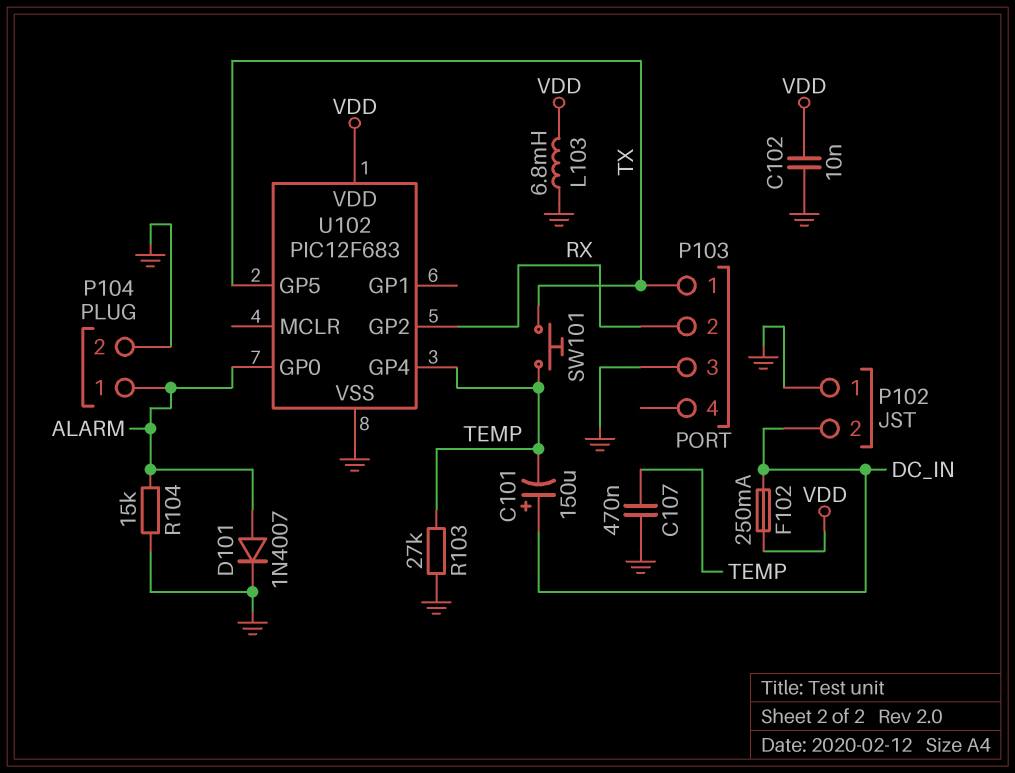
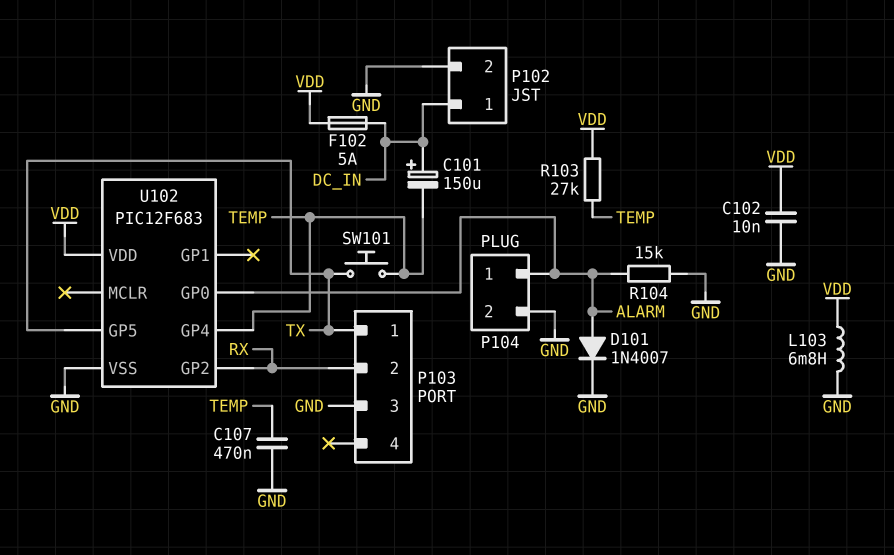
F102: 250mA (DC_IN, VDD) -> 5A (DC_IN, VDD)
P102 pin 1: GND -> DC_IN
P102 pin 2: DC_IN -> GND
R103: 27k (GND, TEMP) -> 27k (TEMP, VDD)

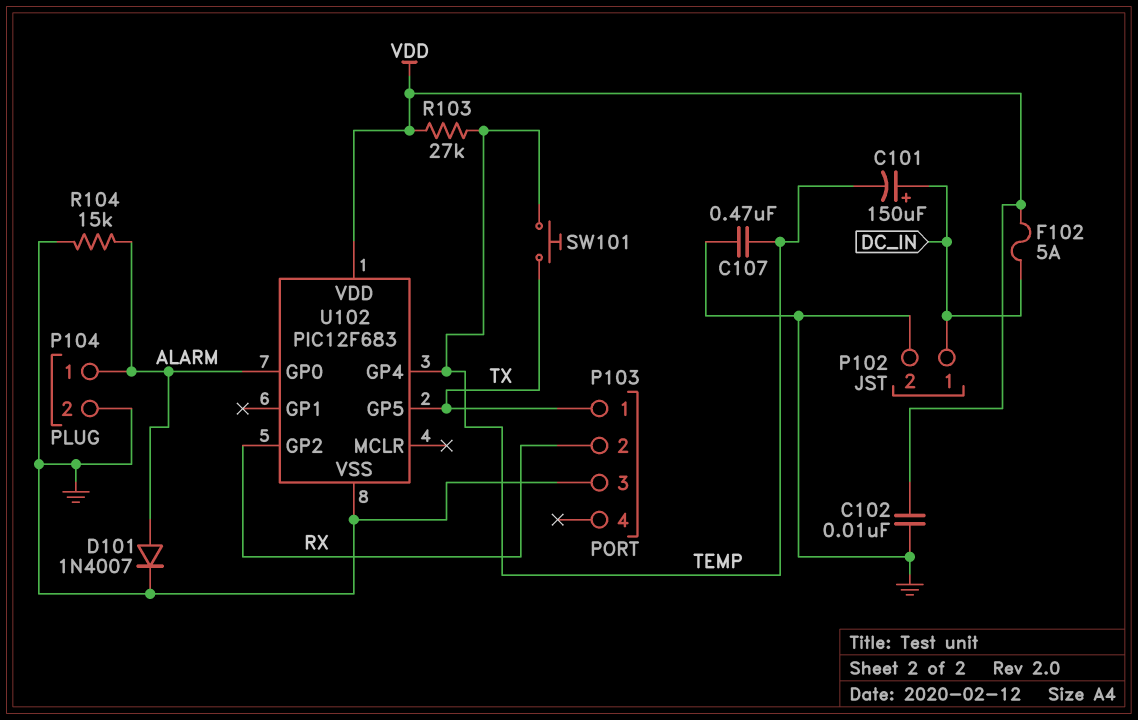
L103: 6.8mH (GND, VDD) -> none

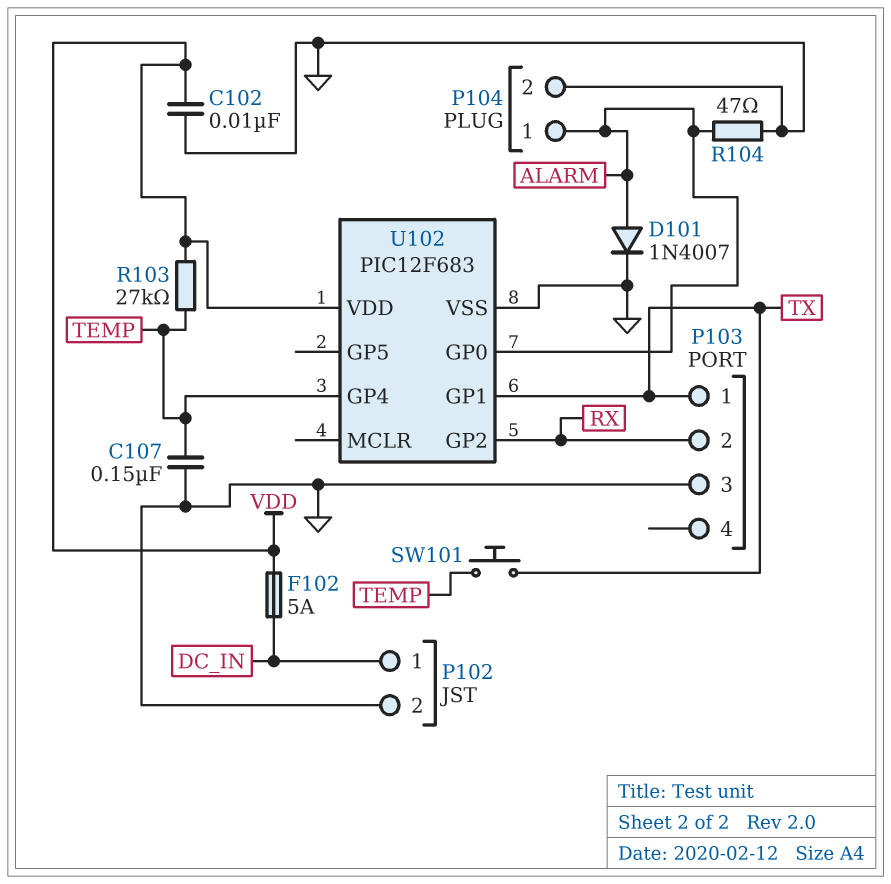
C101: 150uF (plus DC_IN, minus TEMP) -> none
C107: 470nF (GND, TEMP) -> 150nF (GND, TEMP)
R104: 15k (ALARM, GND) -> 47 (ALARM, GND)
U102 pin GP1: none -> TX
U102 pin GP5: TX -> none

